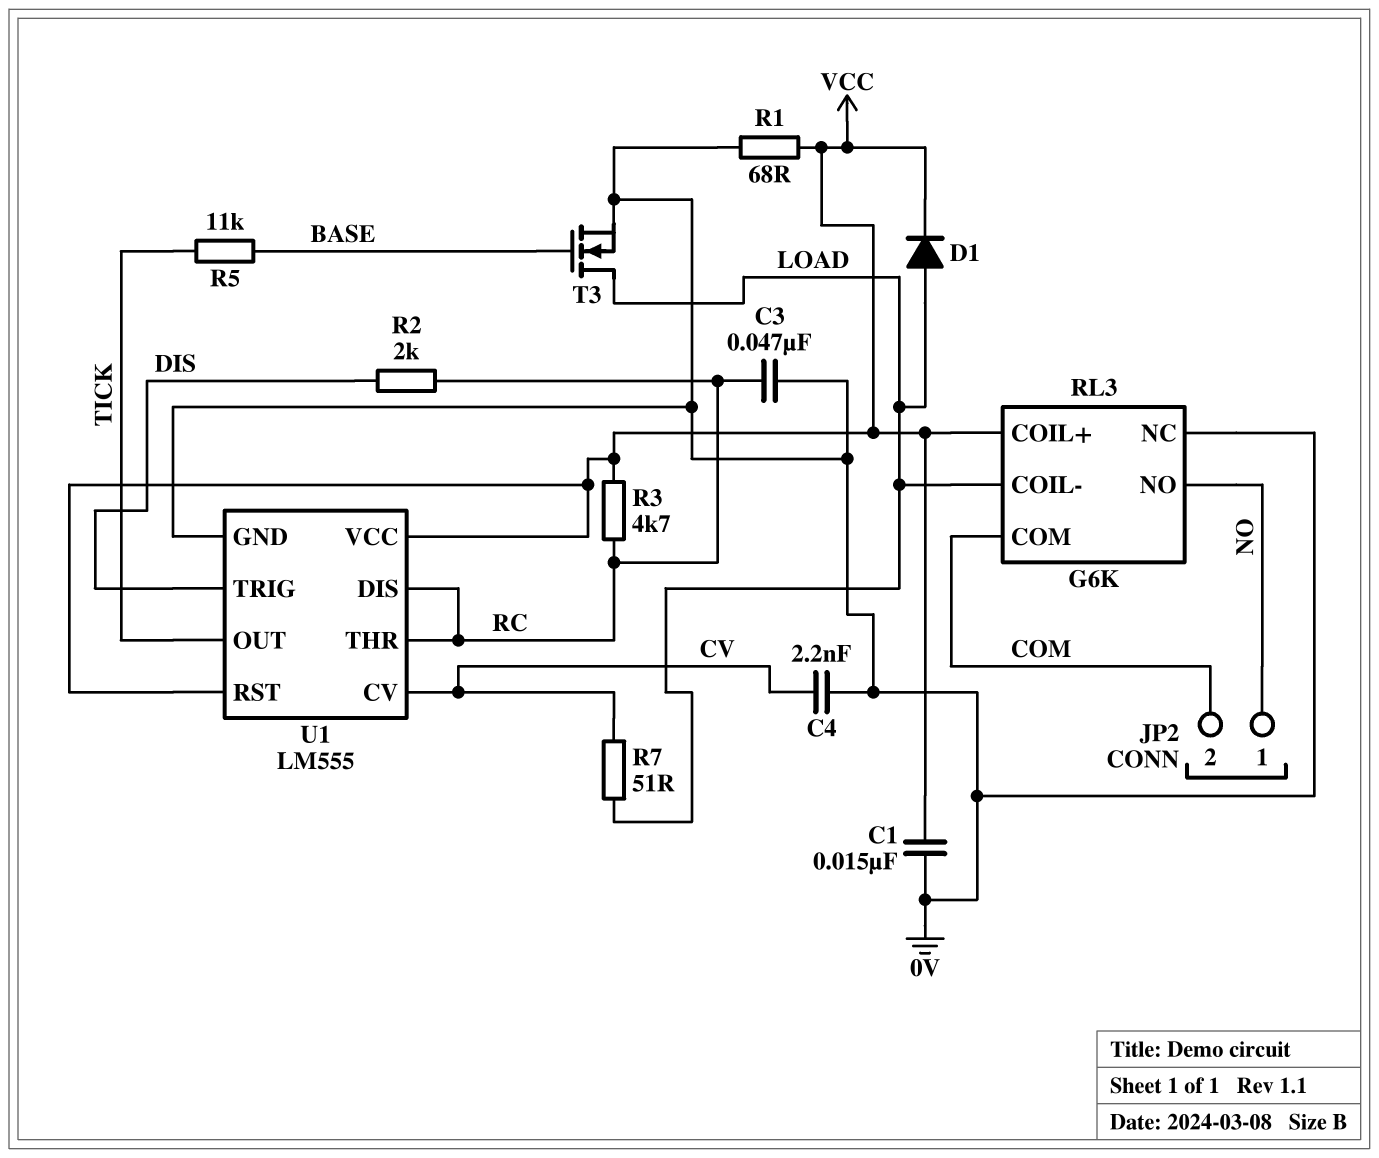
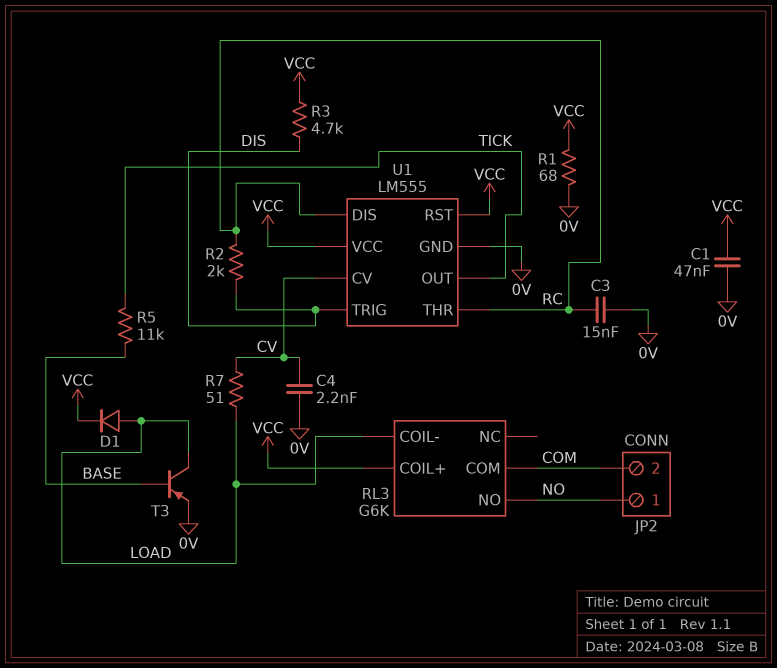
C1: 15nF (0V, VCC) -> 47nF (0V, VCC)
C3: 47nF (0V, RC) -> 15nF (0V, RC)
R3: 4.7k (RC, VCC) -> 4.7k (DIS, VCC)
RL3 pin NC: 0V -> none
T3: NMOS (G BASE, D LOAD, S 0V) -> PNP (B BASE, C LOAD, E 0V)

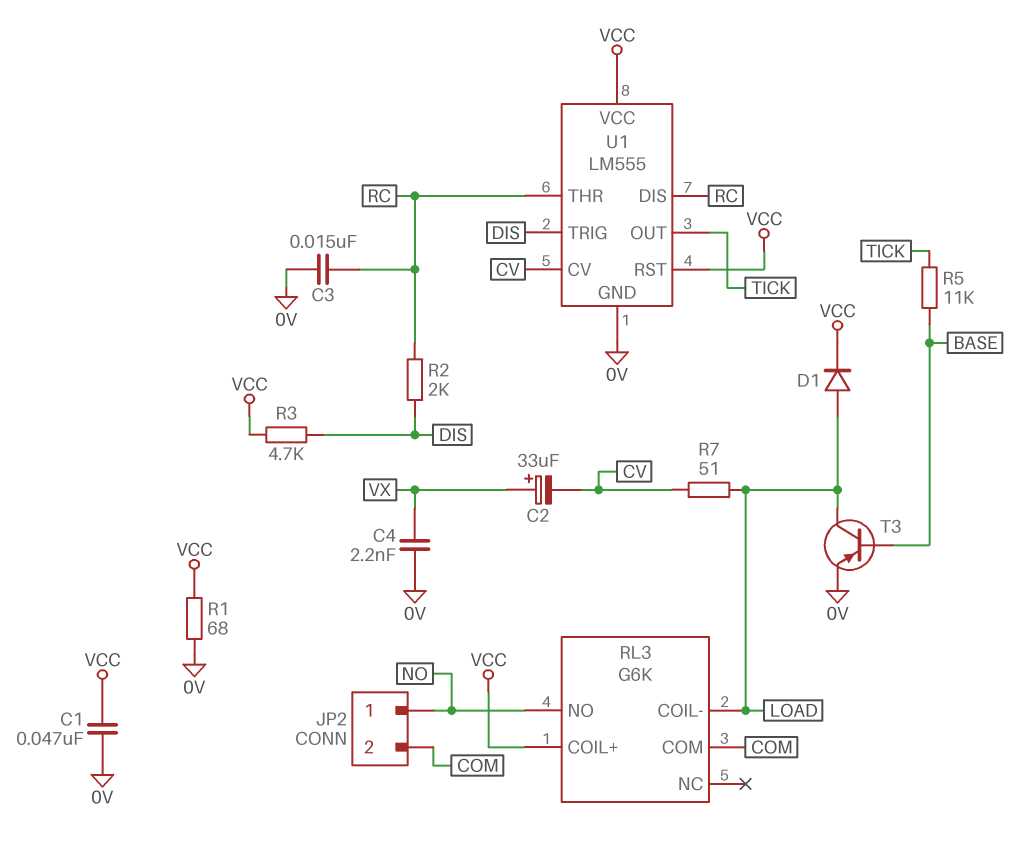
C2: none -> 33uF (plus VX, minus CV)
C4: 2.2nF (0V, CV) -> 2.2nF (0V, VX)

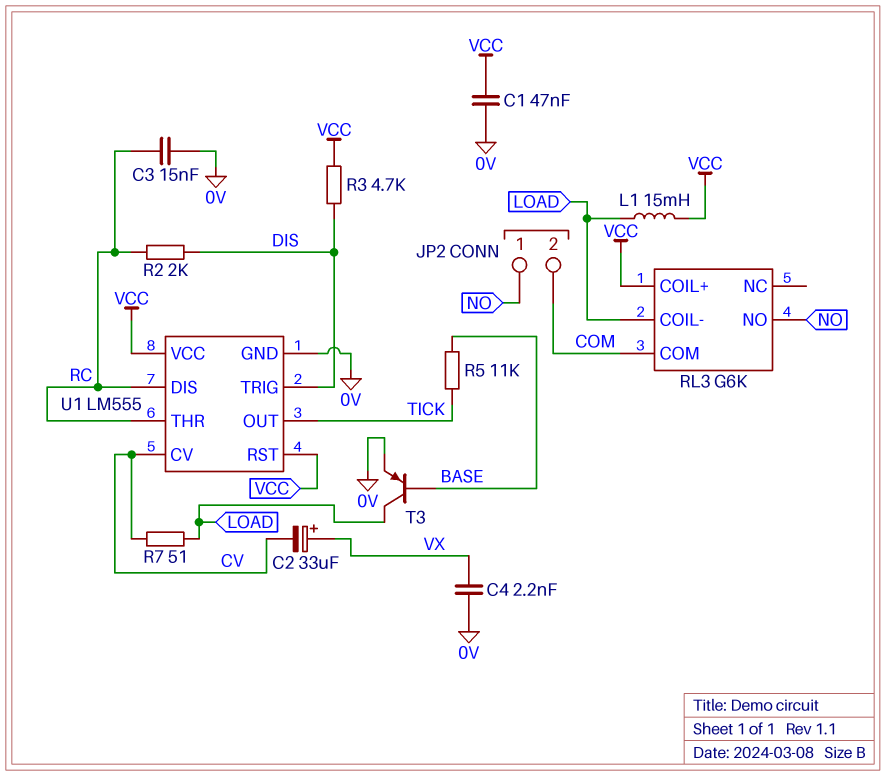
D1: diode (A LOAD, K VCC) -> none
L1: none -> 15mH (LOAD, VCC)
R1: 68 (0V, VCC) -> none

